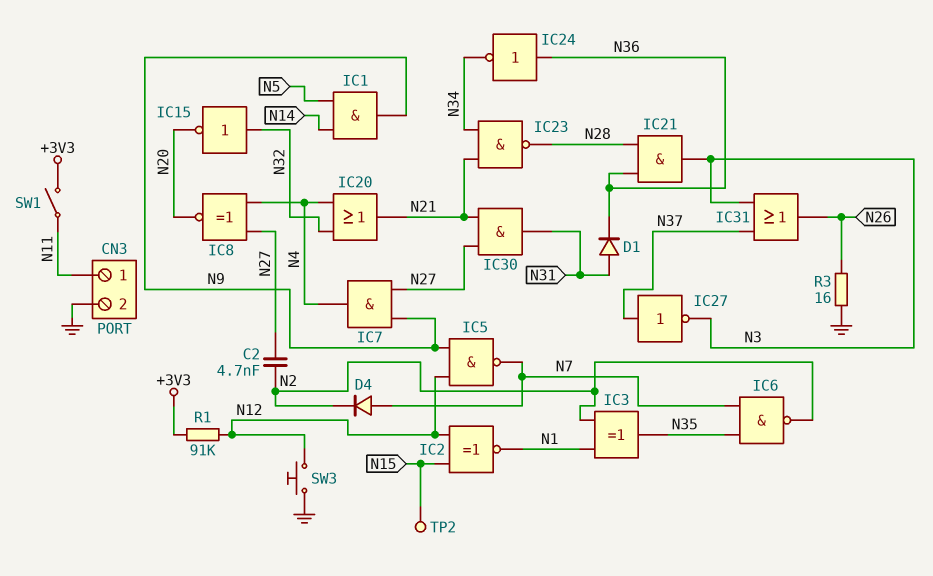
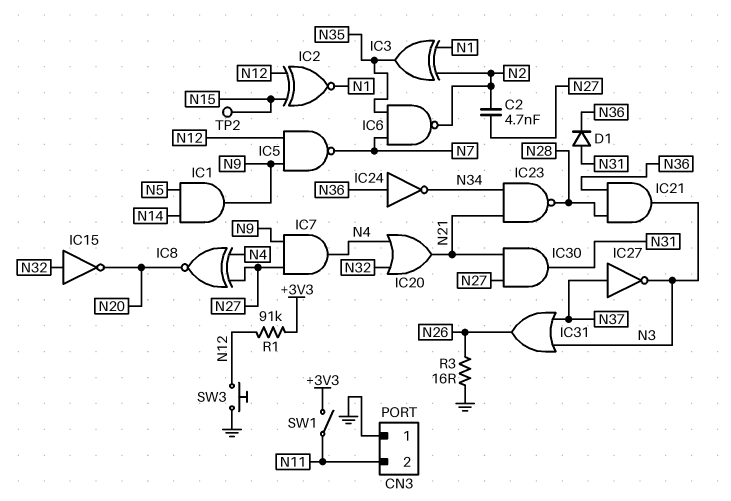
CN3 pin 1: N11 -> GND
CN3 pin 2: GND -> N11
D4: diode (A N7, K N2) -> none

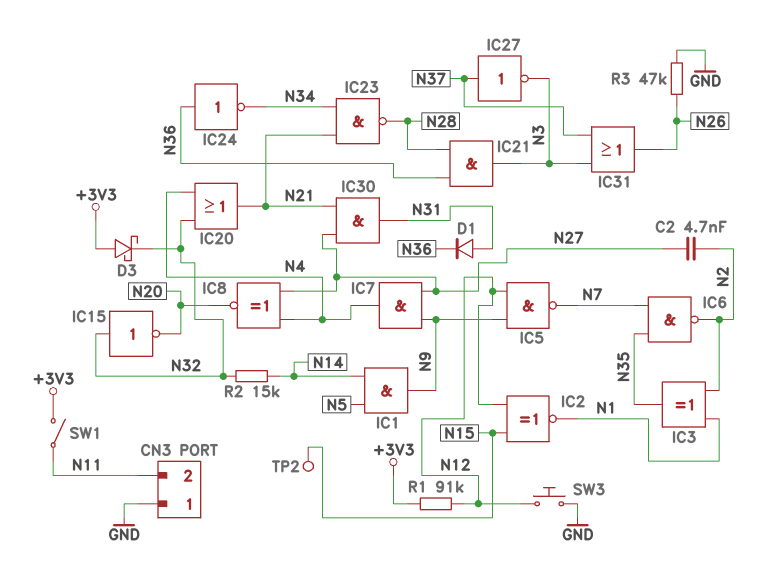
D3: none -> schottky (A +3V3, K N32)
R2: none -> 15k (N14, N32)
R3: 16 (GND, N26) -> 47k (GND, N26)

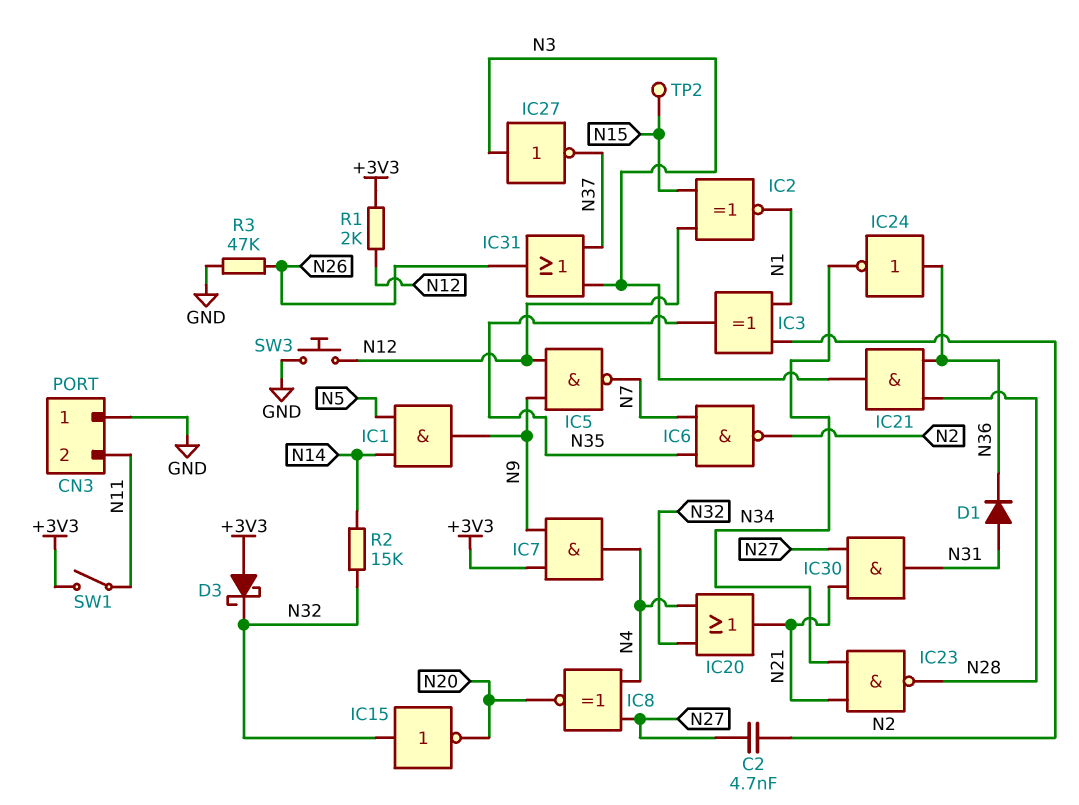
IC7: AND (in N9, in N27, out N4) -> AND (in +3V3, in N9, out N4)
IC27: NOT (in N37, out N3) -> NOT (in N3, out N37)
R1: 91k (+3V3, N12) -> 2k (+3V3, N12)

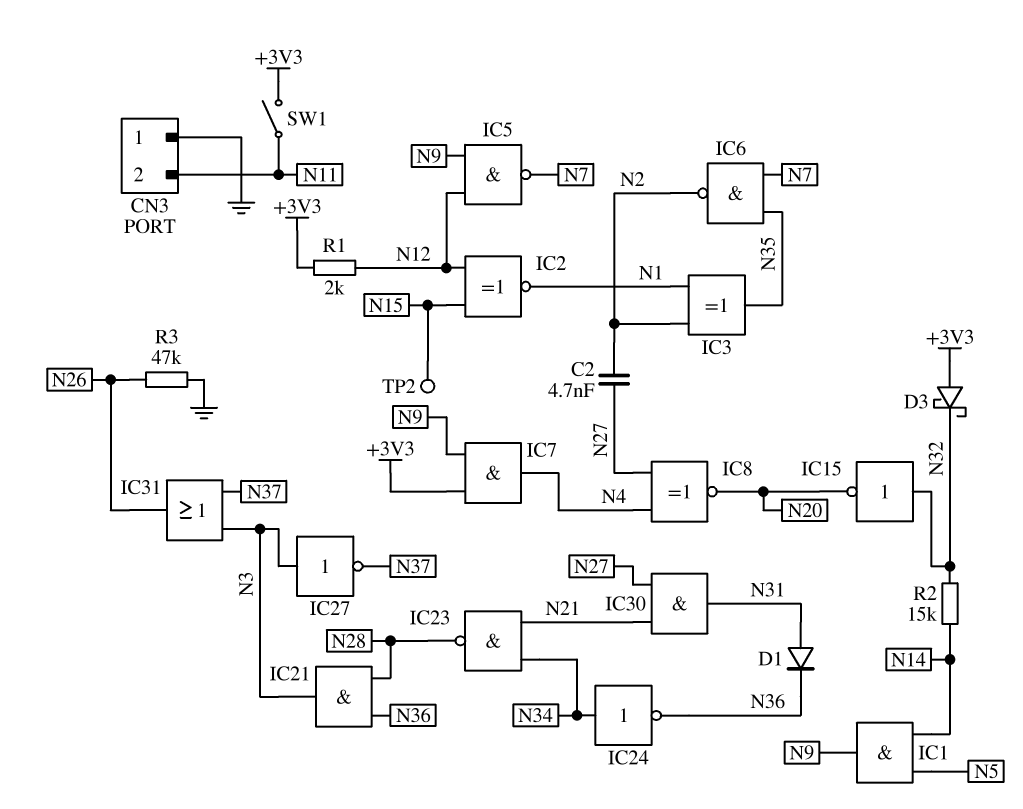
IC20: OR (in N4, in N32, out N21) -> none
IC24: NOT (in N36, out N34) -> NOT (in N34, out N36)
SW3: button (GND, N12) -> none

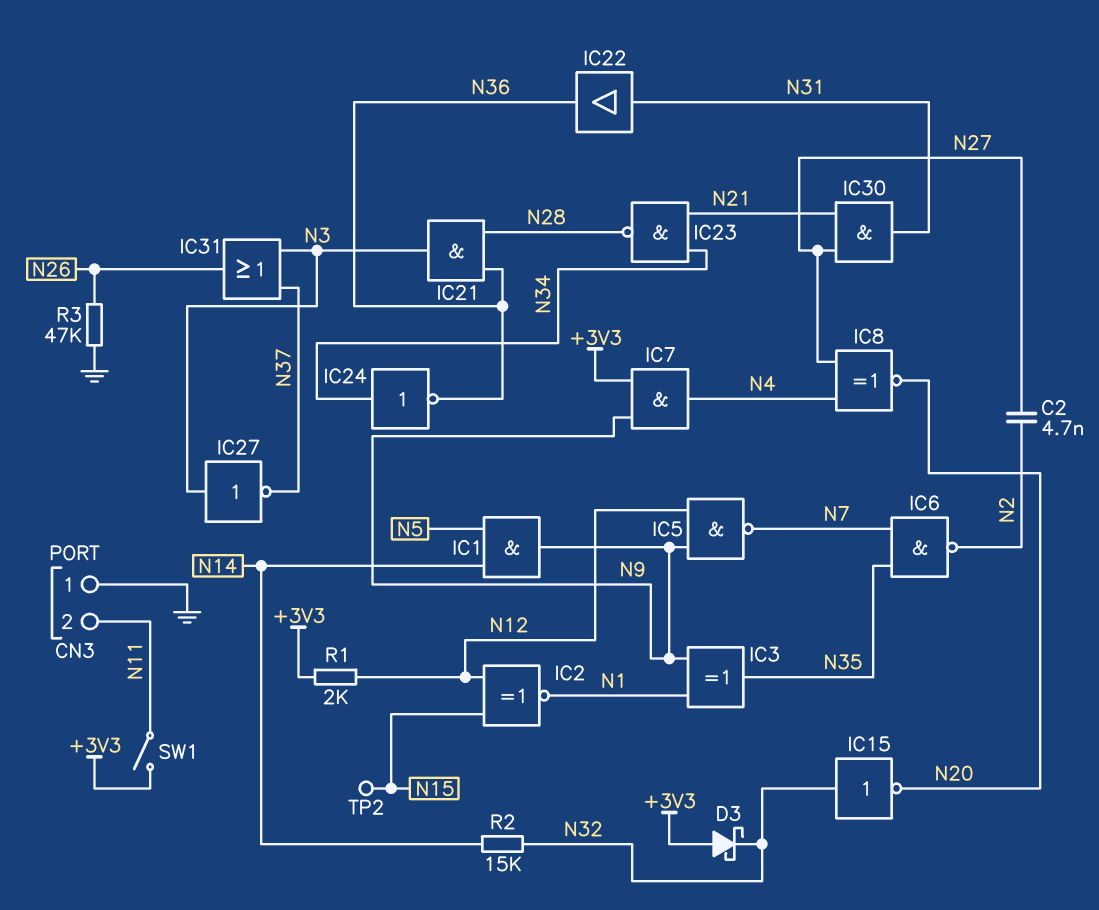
D1: diode (A N31, K N36) -> none
IC3: XOR (in N1, in N2, out N35) -> XOR (in N1, in N9, out N35)
IC22: none -> buffer (in N31, out N36)

